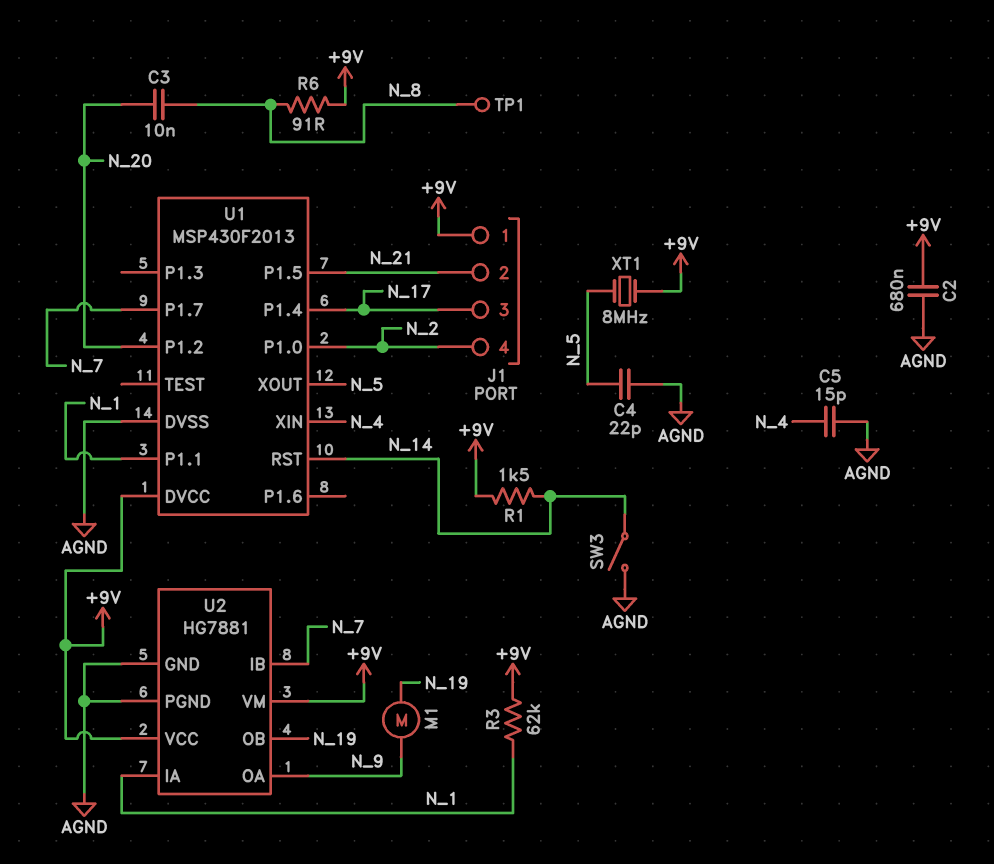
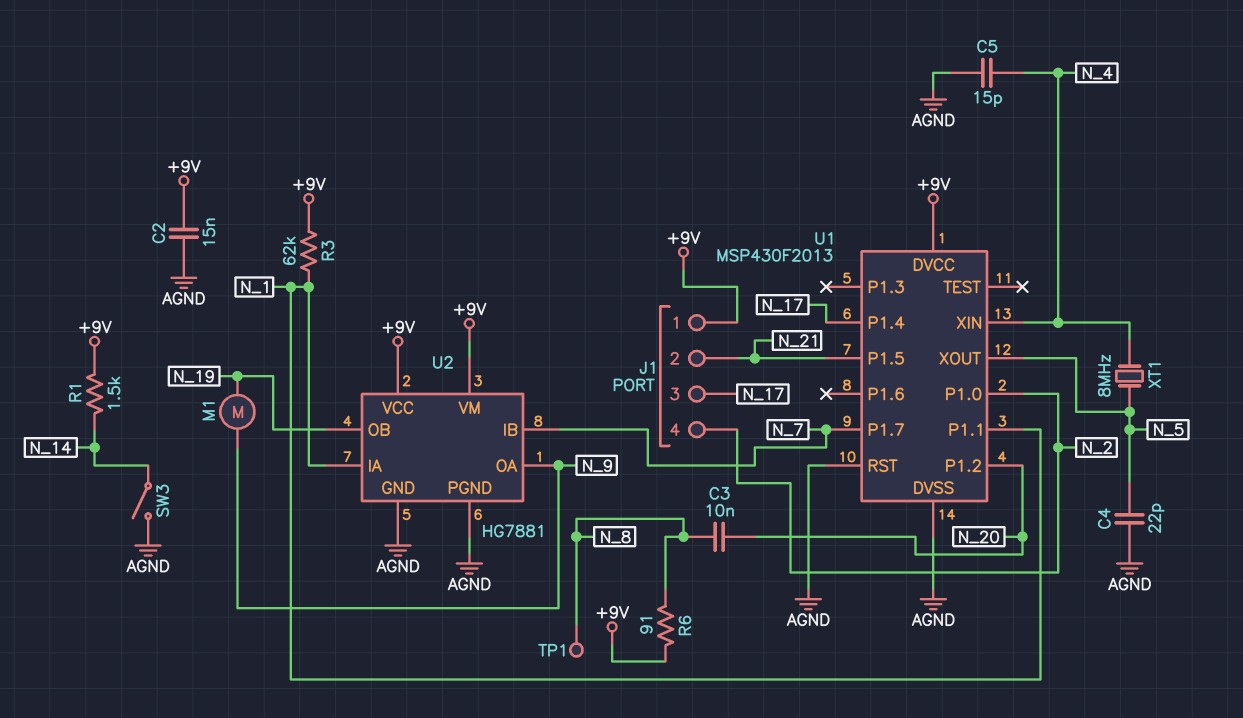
C2: 680nF (+9V, AGND) -> 15nF (+9V, AGND)
U1 pin RST: N_14 -> AGND
XT1: 8MHz (+9V, N_5) -> 8MHz (N_4, N_5)

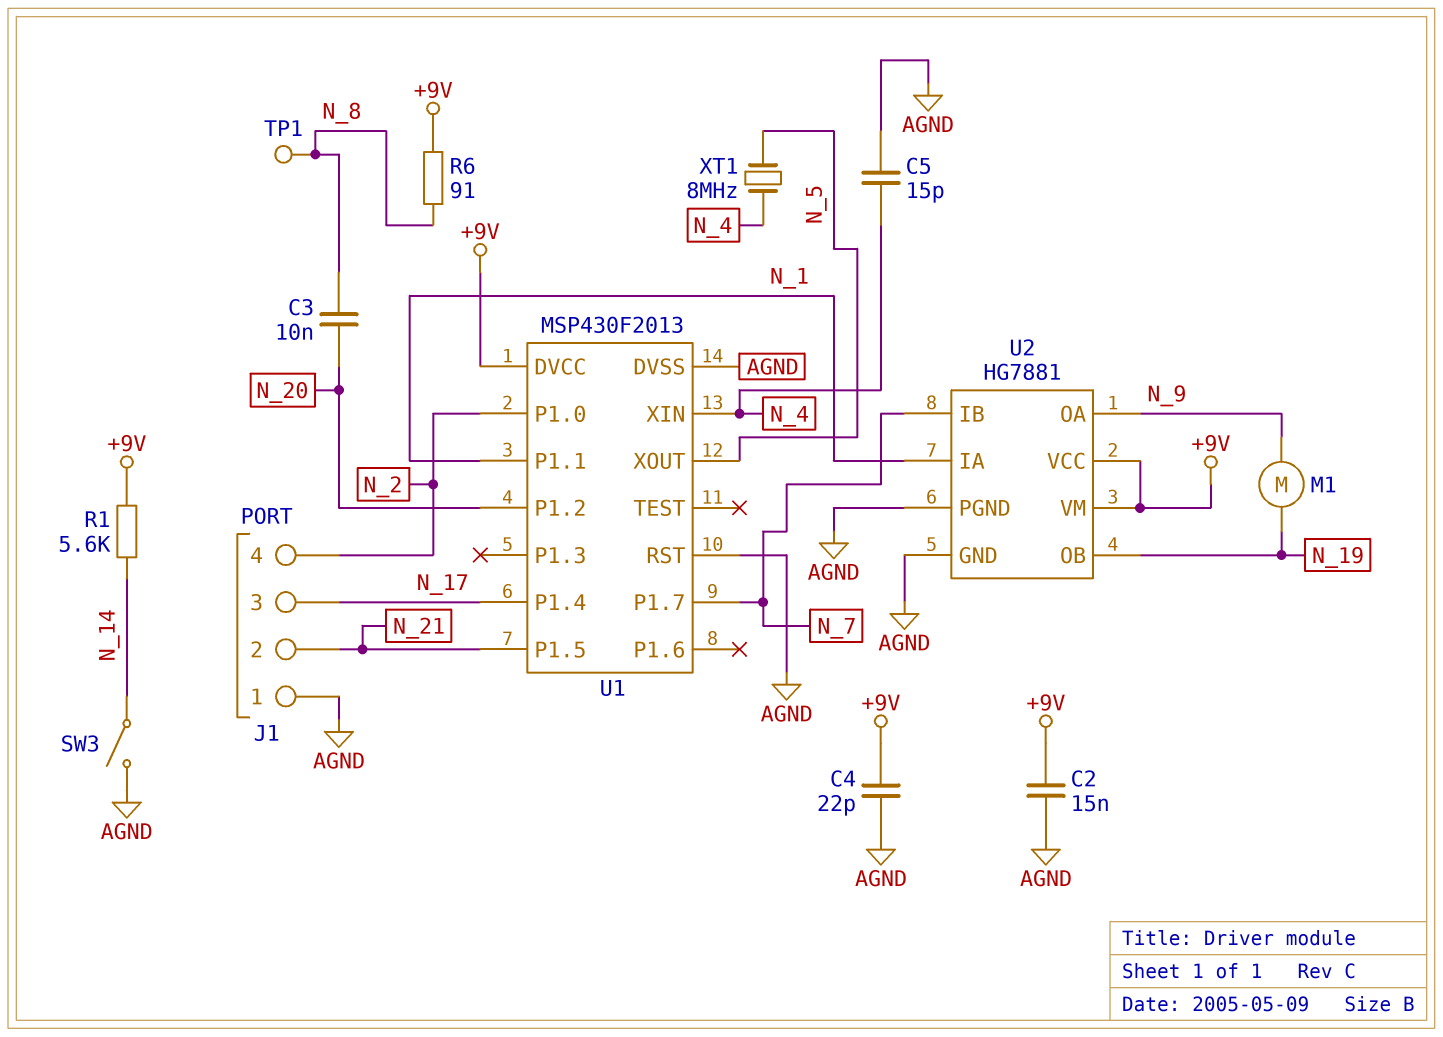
C4: 22pF (AGND, N_5) -> 22pF (+9V, AGND)
J1 pin 1: +9V -> AGND
R1: 1.5k (+9V, N_14) -> 5.6k (+9V, N_14)
R3: 62k (+9V, N_1) -> none

